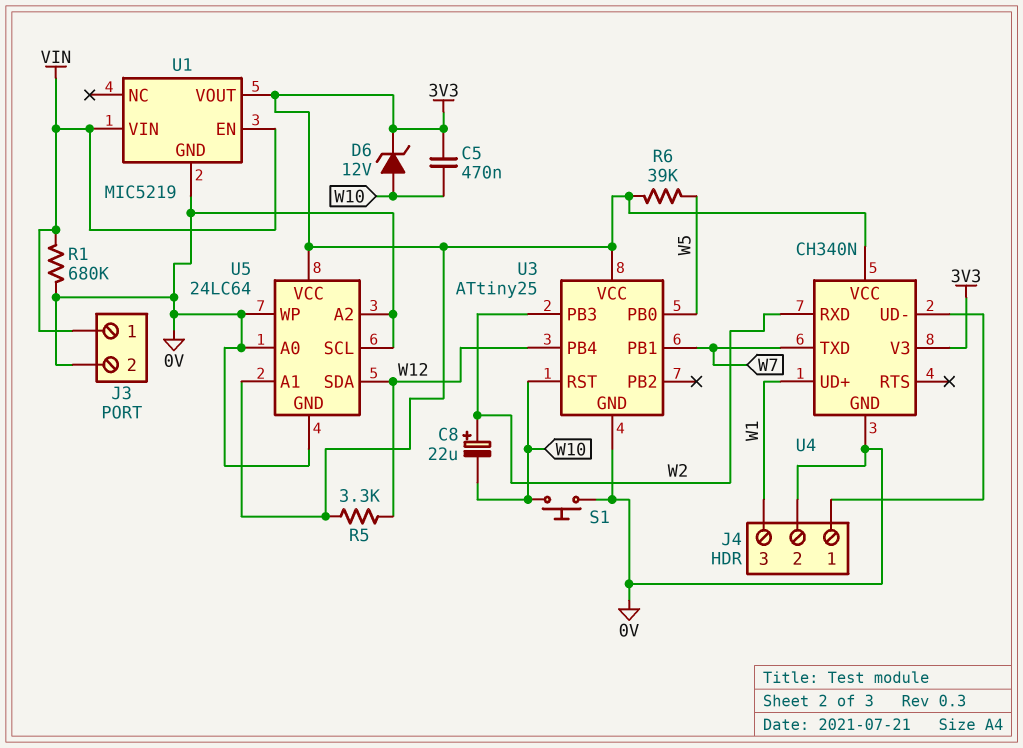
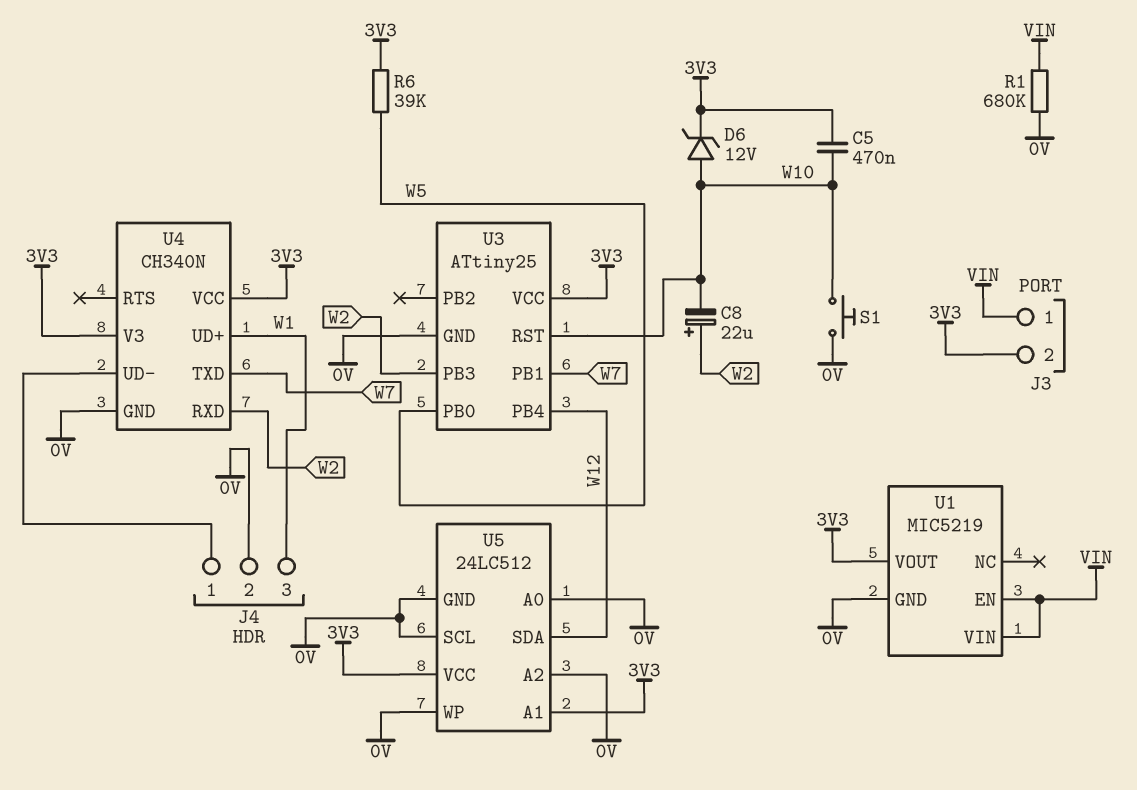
J3 pin 2: 0V -> 3V3
R5: 3.3k (3V3, W12) -> none
U5: 24LC64 -> 24LC512

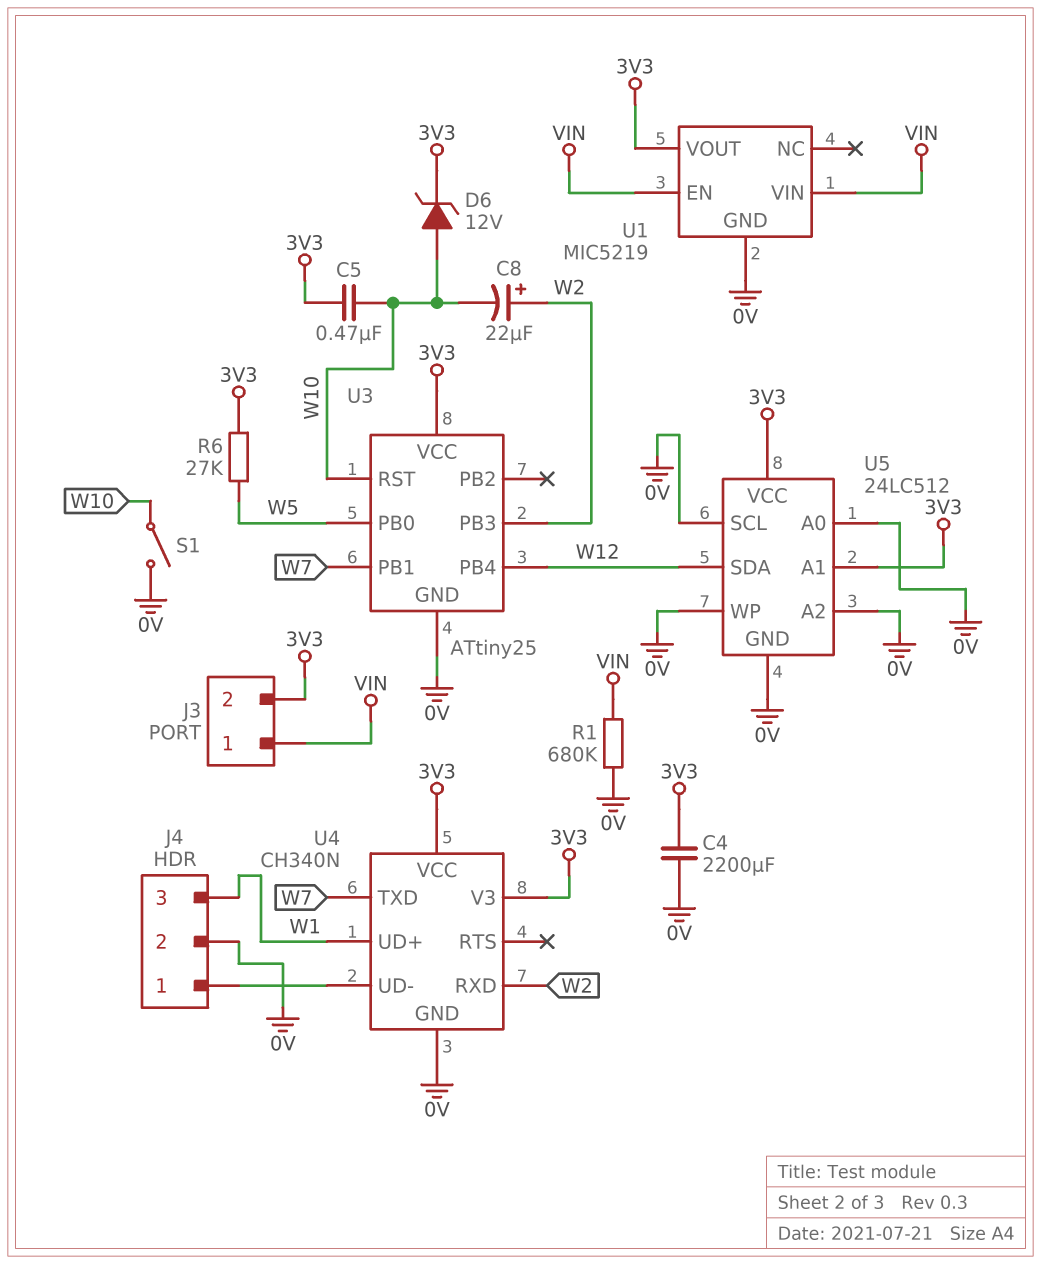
C4: none -> 2200uF (0V, 3V3)
R6: 39k (3V3, W5) -> 27k (3V3, W5)
S1: button (0V, W10) -> switch (0V, W10)

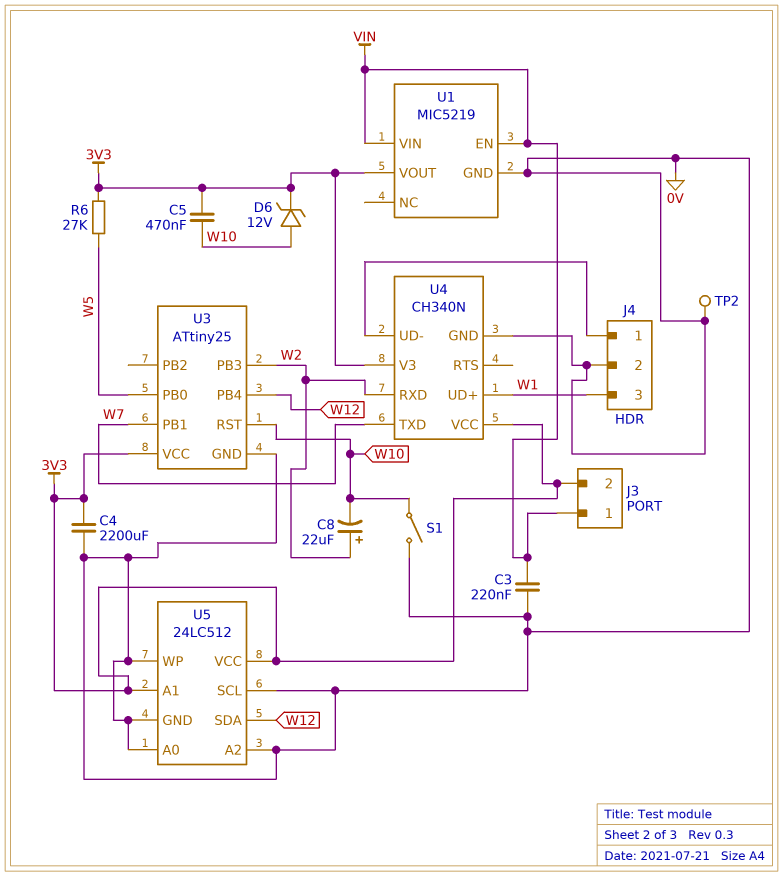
C3: none -> 220nF (0V, VIN)
R1: 680k (0V, VIN) -> none
TP2: none -> test point (0V)

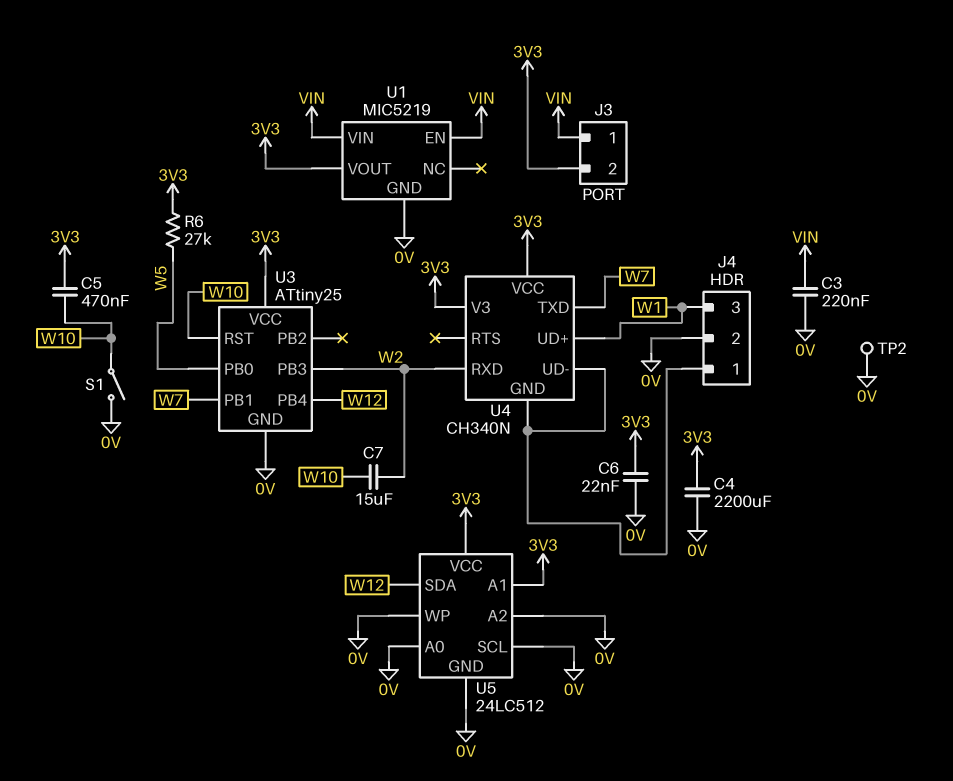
C6: none -> 22nF (0V, 3V3)
C7: none -> 15uF (W2, W10)
C8: 22uF (plus W2, minus W10) -> none
D6: zener 12V (A W10, K 3V3) -> none
U4 pin GND: 0V -> J4/1

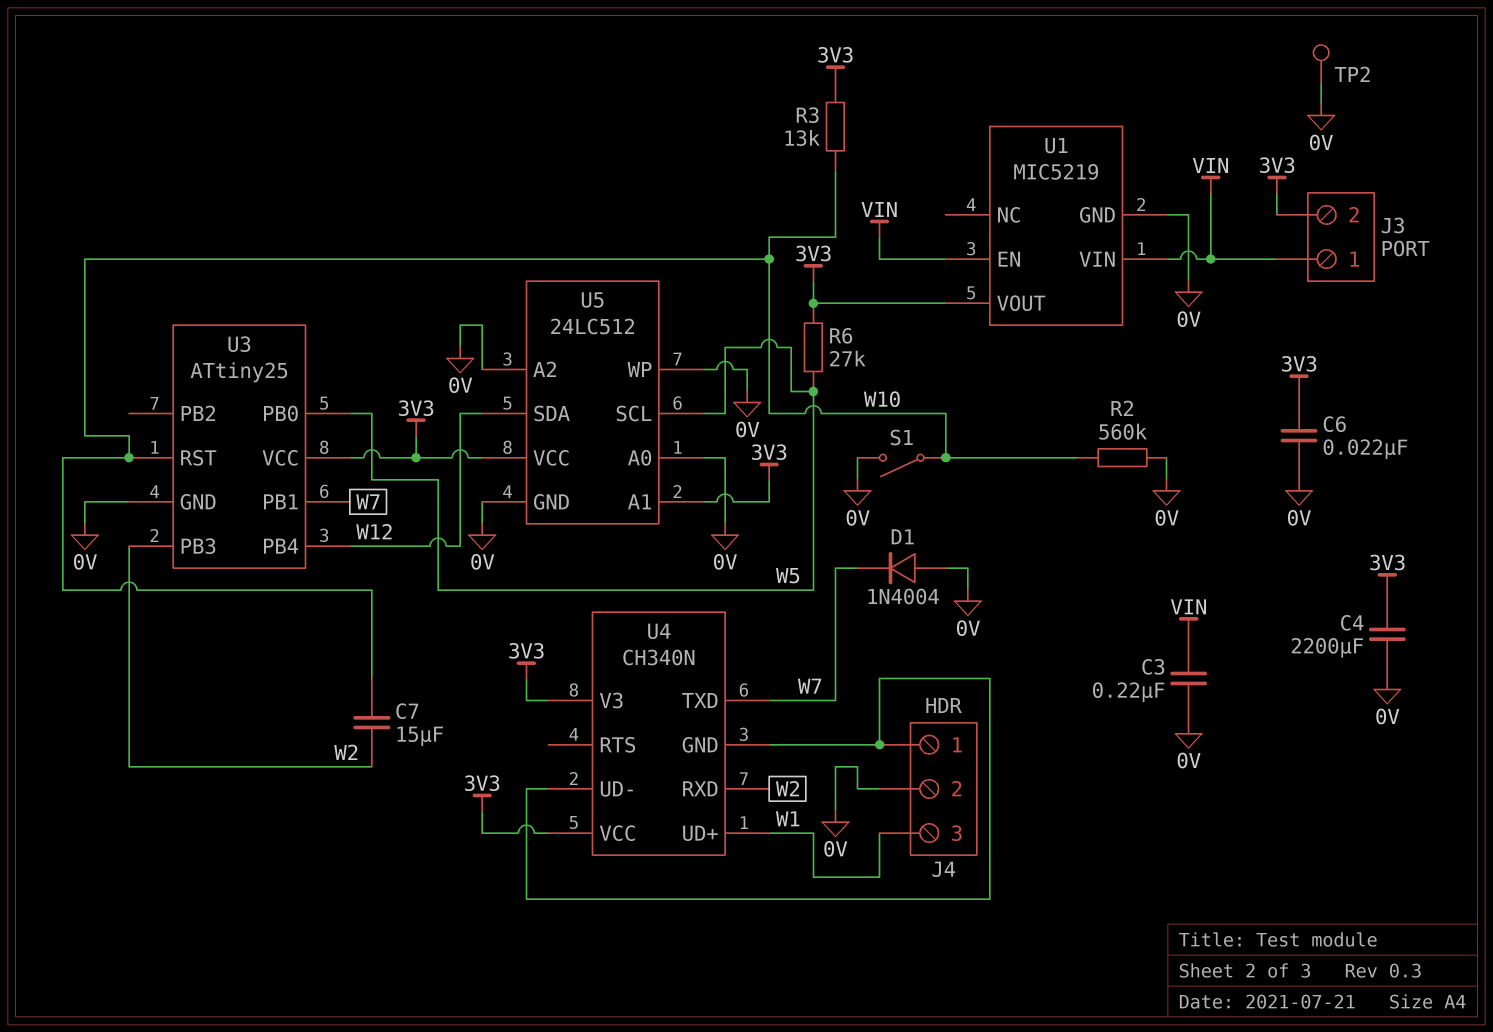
C5: 470nF (3V3, W10) -> none
D1: none -> diode 1N4004 (A 0V, K W7)
R2: none -> 560k (0V, W10)
R3: none -> 13k (3V3, W10)
U5 pin SCL: 0V -> W5

